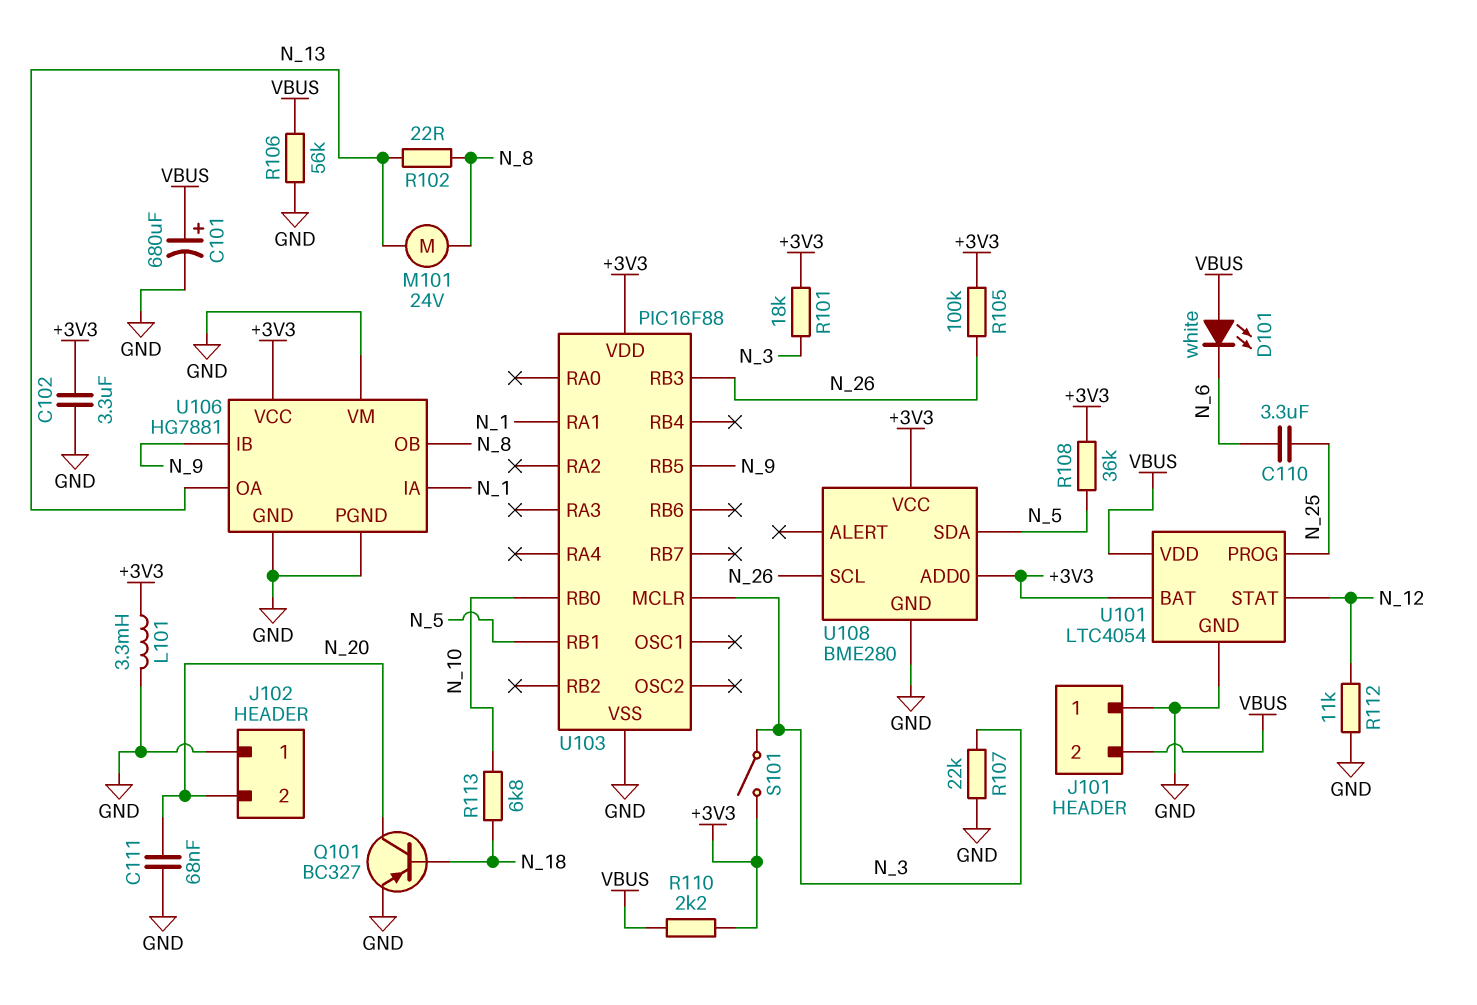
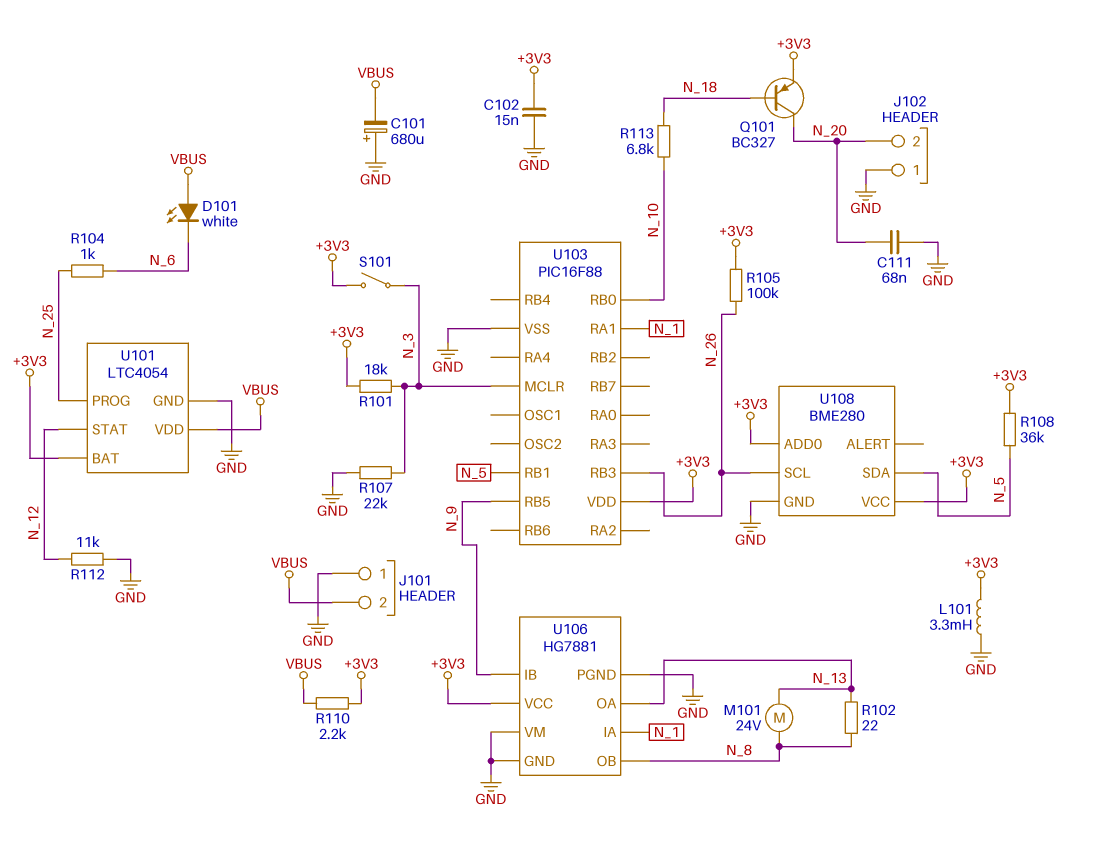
C101: 680uF (plus VBUS, minus GND) -> 680uF (plus GND, minus VBUS)
C102: 3.3uF (+3V3, GND) -> 15nF (+3V3, GND)
C110: 3.3uF (N_6, N_25) -> none
Q101: PNP BC327 (B N_18, C N_20, E GND) -> PNP BC327 (B N_18, C N_20, E +3V3)
R104: none -> 1k (N_6, N_25)
R106: 56k (GND, VBUS) -> none

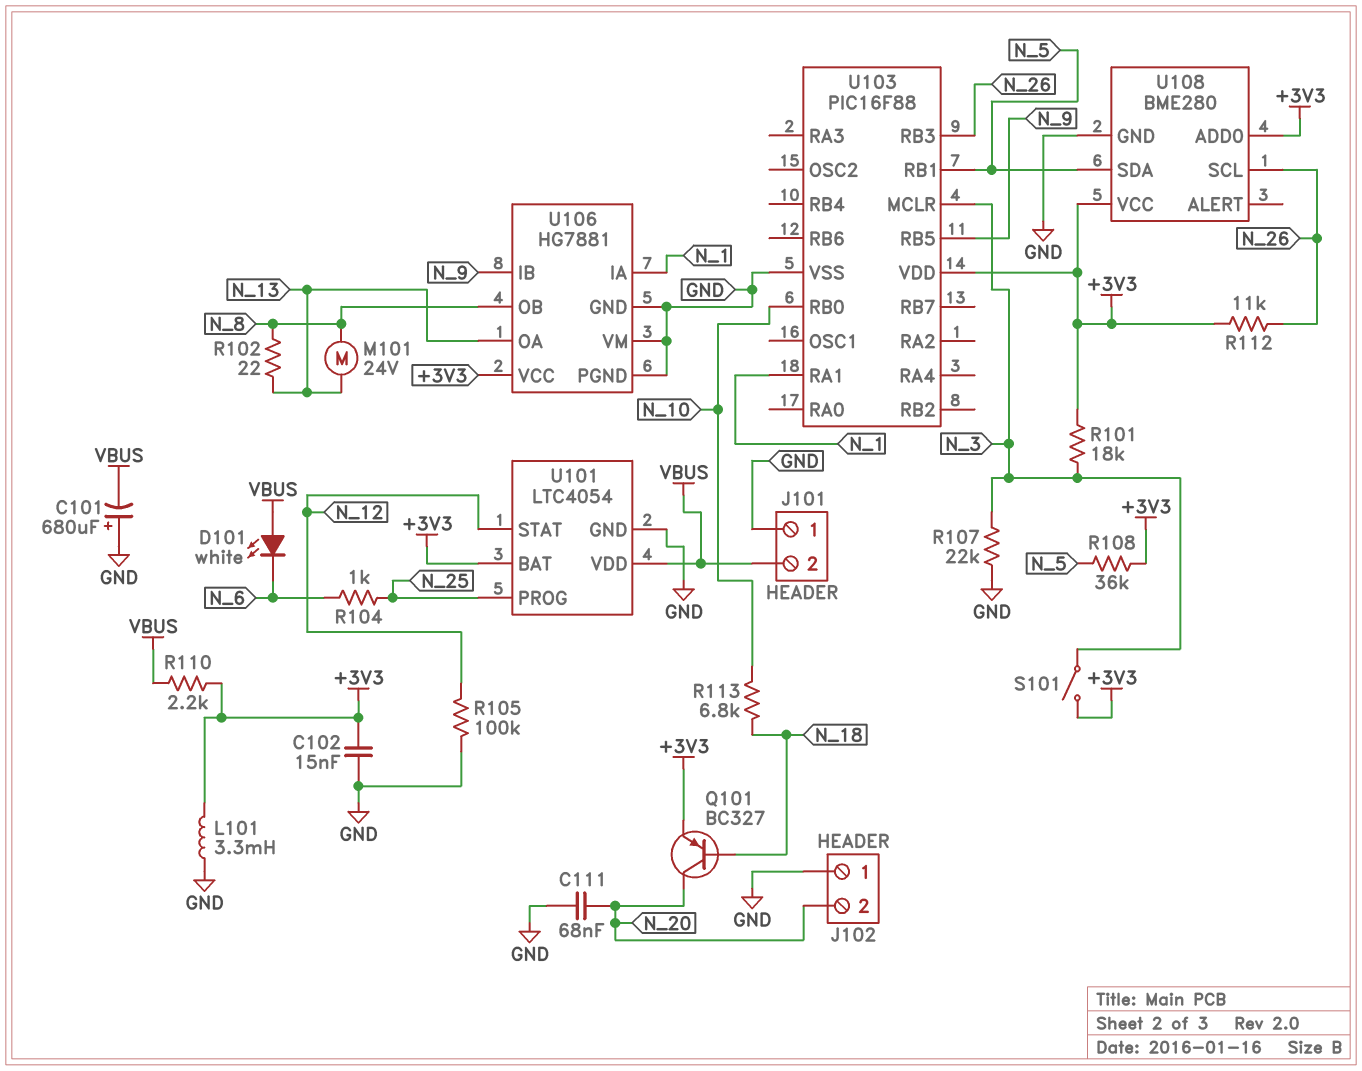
R105: 100k (+3V3, N_26) -> 100k (GND, N_12)
R112: 11k (GND, N_12) -> 11k (+3V3, N_26)

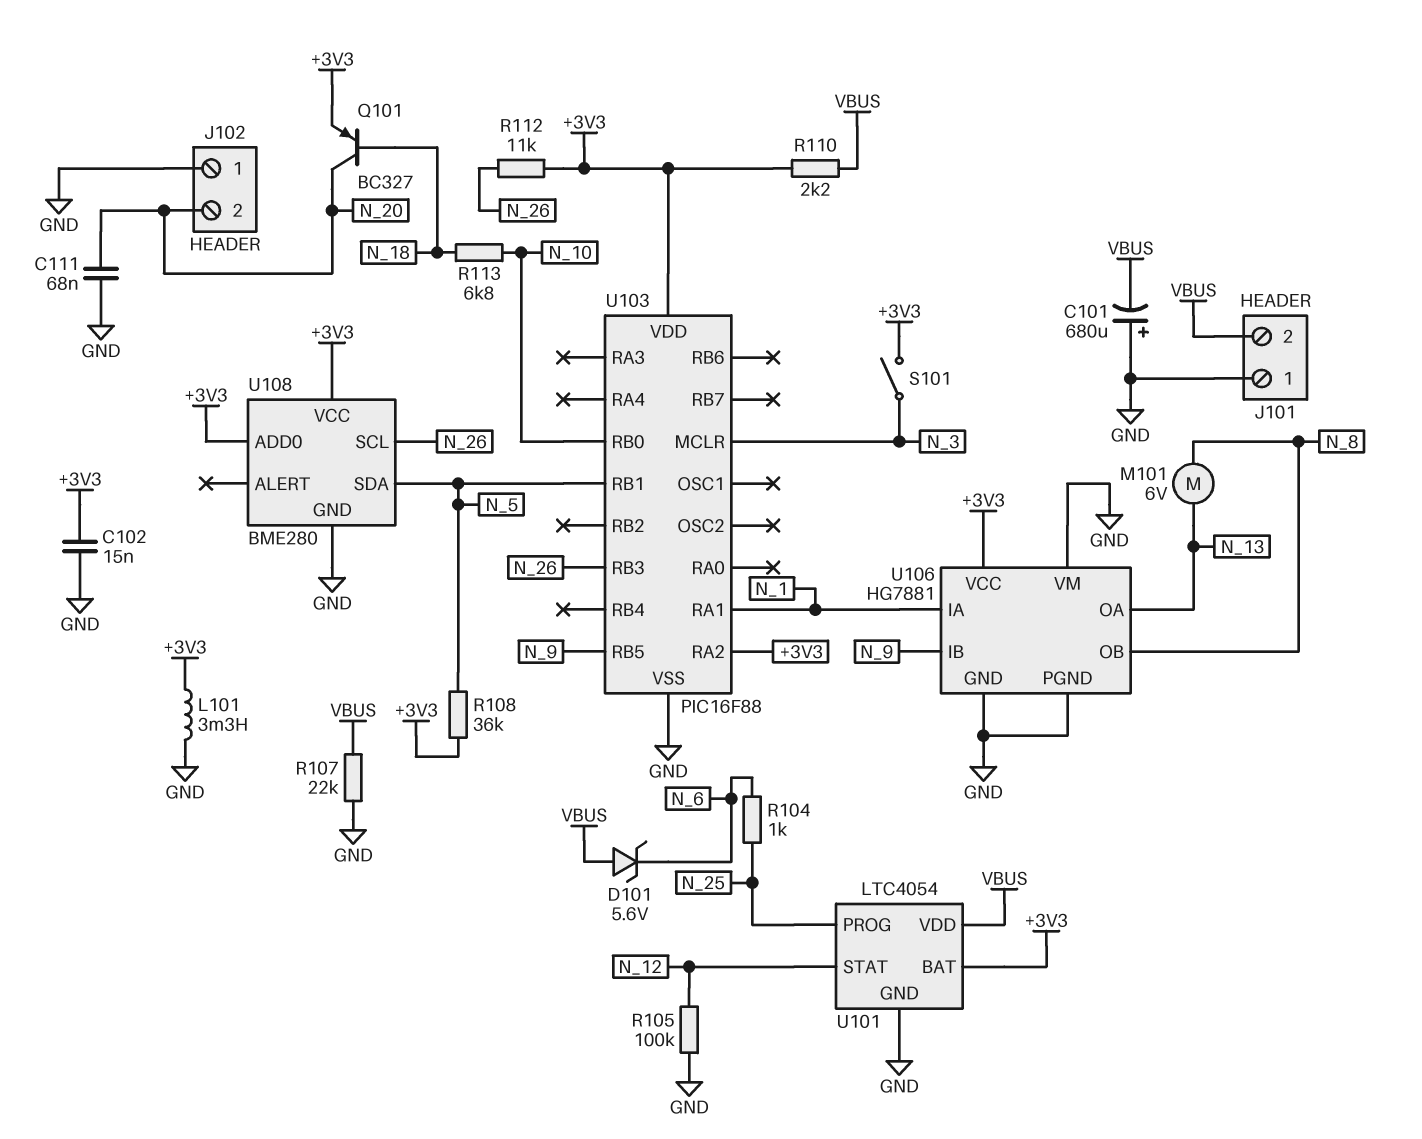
D101: LED white (A VBUS, K N_6) -> zener 5.6V (A VBUS, K N_6)
M101: motor 24V (N_8, N_13) -> motor 6V (N_8, N_13)
R101: 18k (+3V3, N_3) -> none
R102: 22 (N_8, N_13) -> none
R107: 22k (GND, N_3) -> 22k (GND, VBUS)
U103 pin RA2: none -> +3V3

